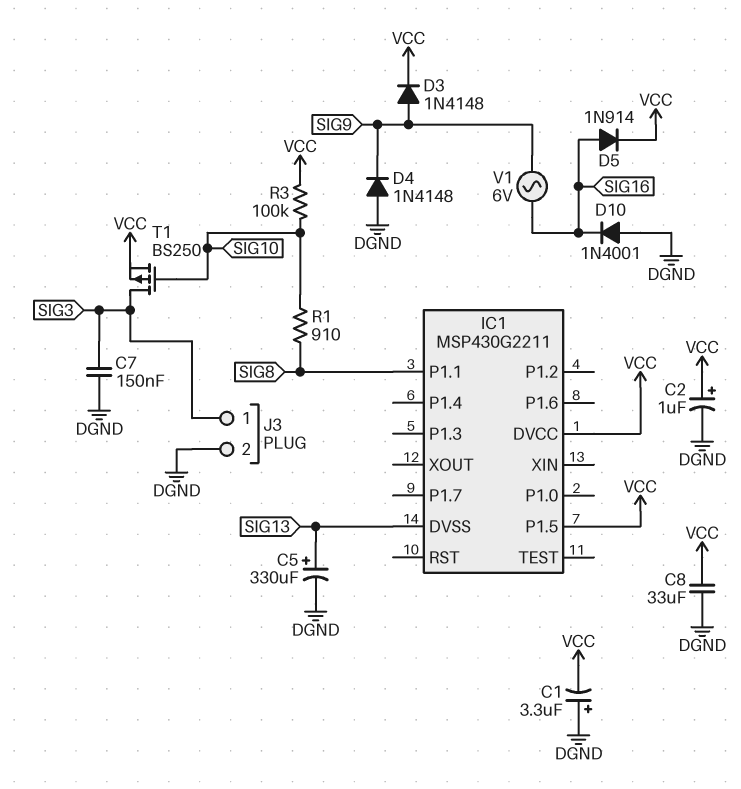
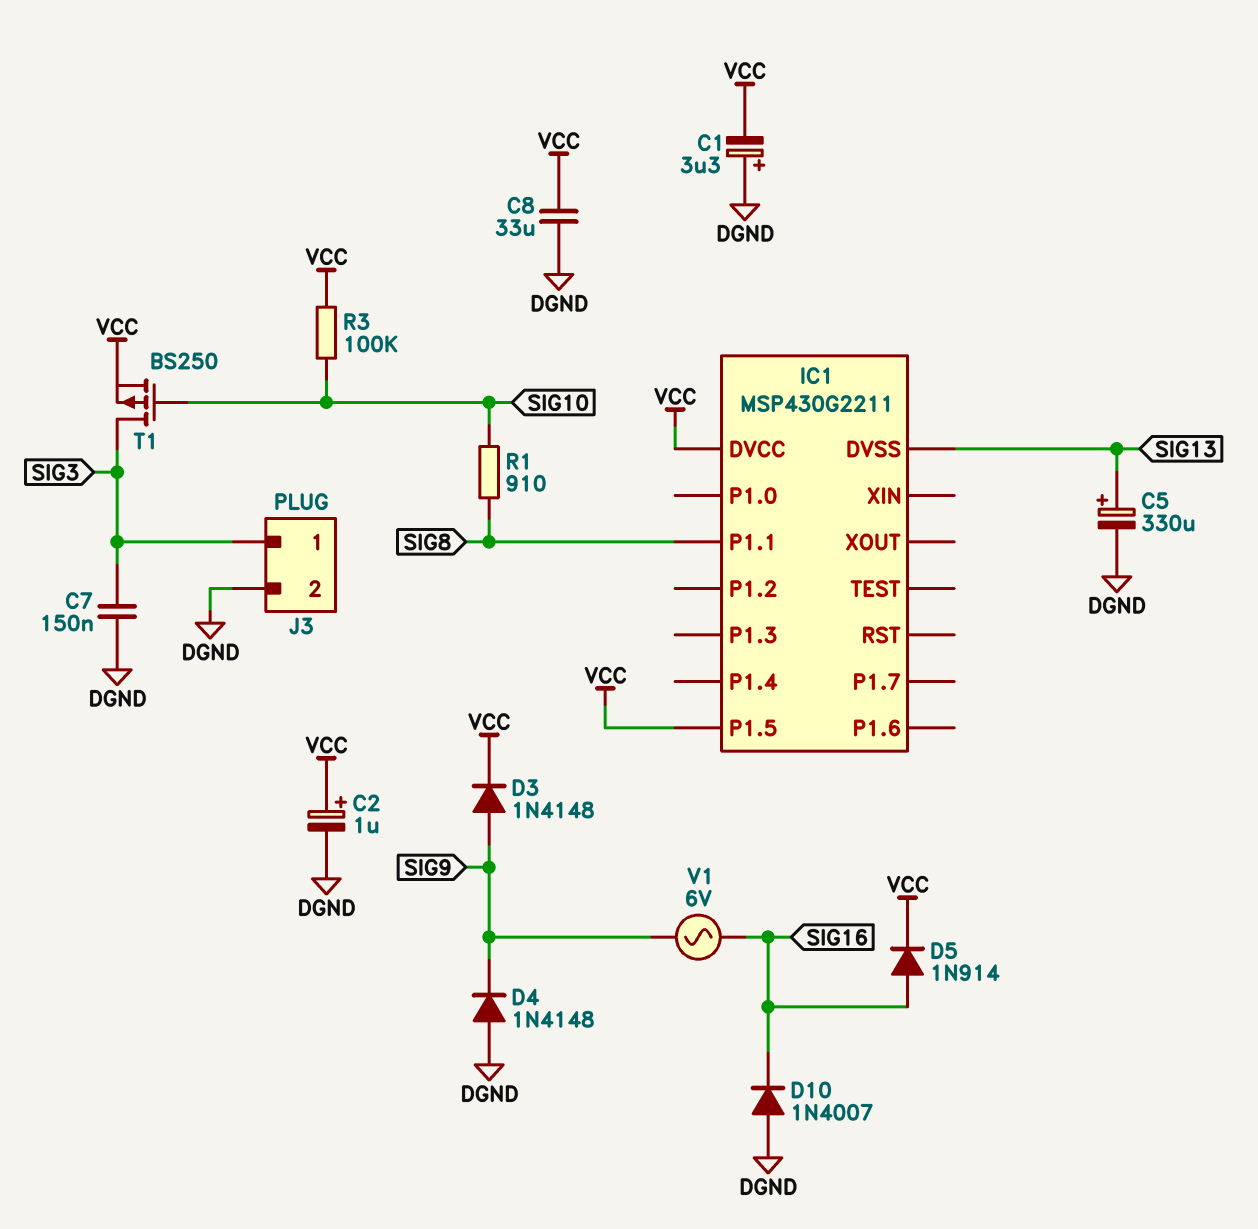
D10: diode 1N4001 (A DGND, K SIG16) -> diode 1N4007 (A DGND, K SIG16)

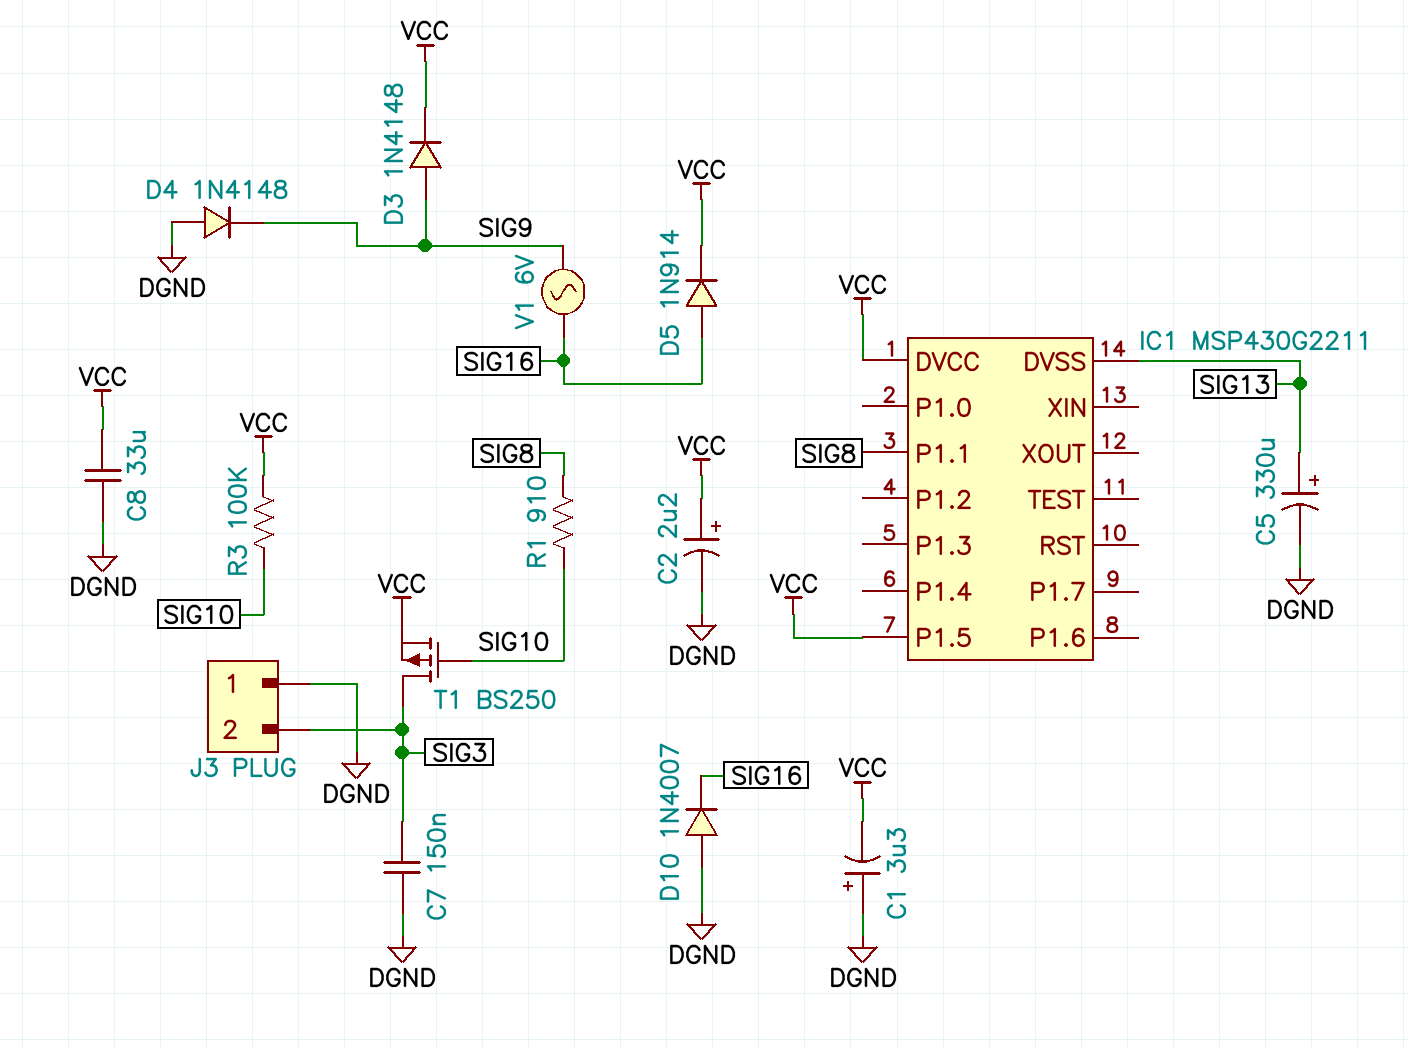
C2: 1uF (plus VCC, minus DGND) -> 2.2uF (plus VCC, minus DGND)
J3 pin 1: SIG3 -> DGND
J3 pin 2: DGND -> SIG3

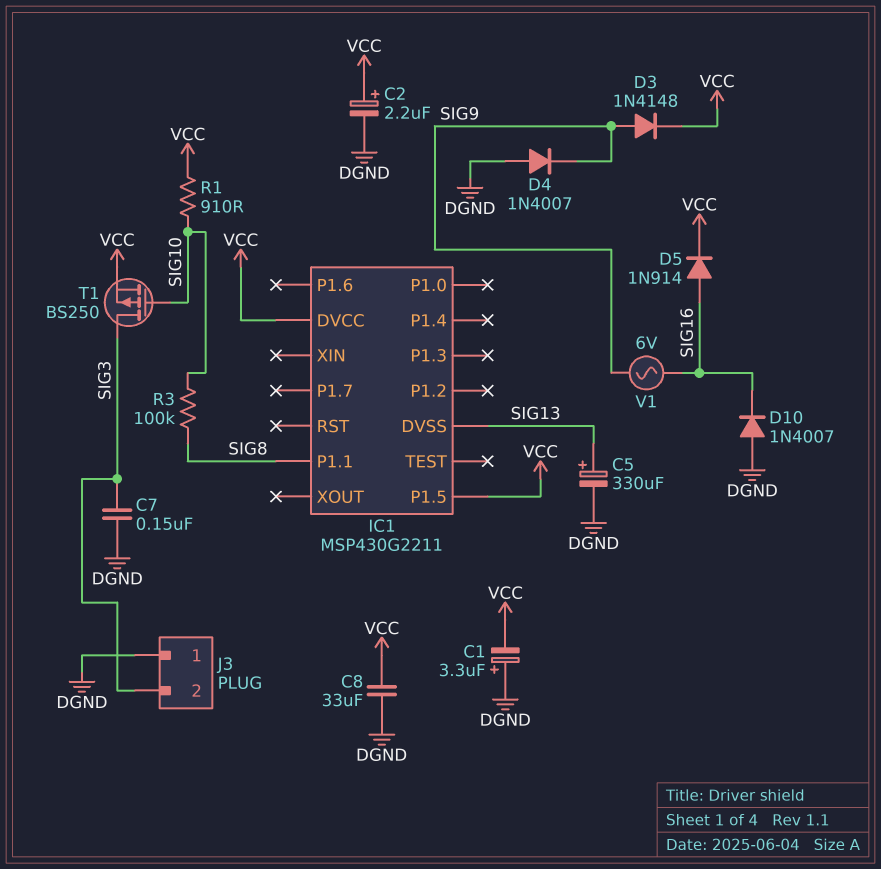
D4: diode 1N4148 (A DGND, K SIG9) -> diode 1N4007 (A DGND, K SIG9)
R1: 910 (SIG8, SIG10) -> 910 (SIG10, VCC)
R3: 100k (SIG10, VCC) -> 100k (SIG8, SIG10)

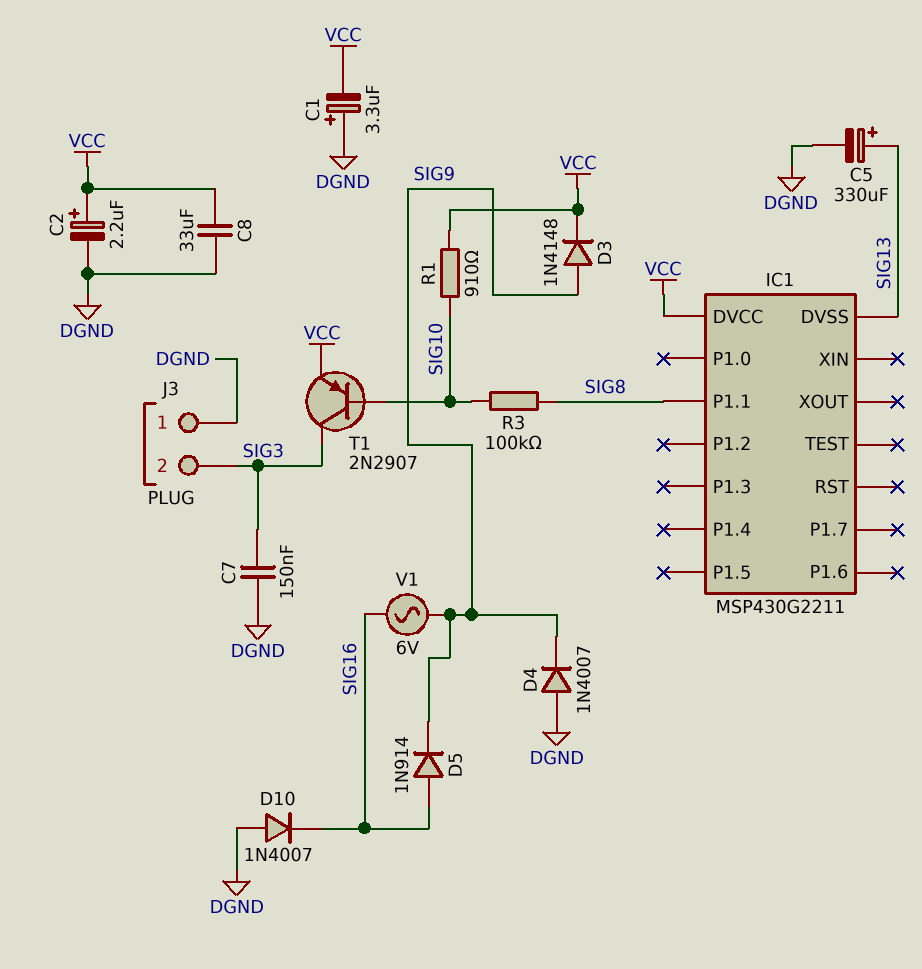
D5: diode 1N914 (A SIG16, K VCC) -> diode 1N914 (A SIG16, K SIG9)
IC1 pin P1.5: VCC -> none
T1: PMOS BS250 (G SIG10, D SIG3, S VCC) -> PNP 2N2907 (B SIG10, C SIG3, E VCC)

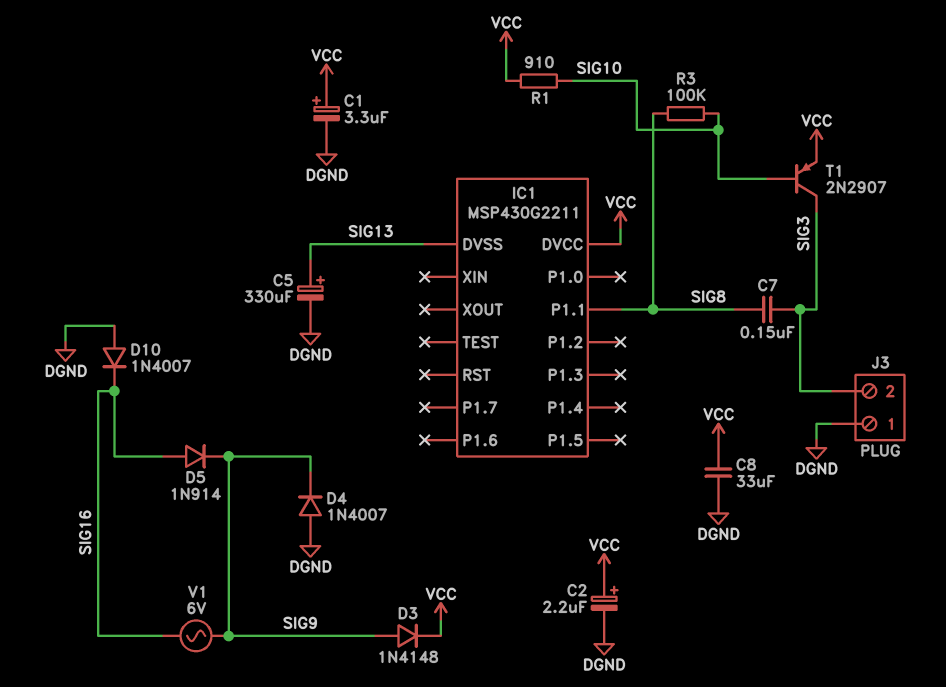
C1: 3.3uF (plus DGND, minus VCC) -> 3.3uF (plus VCC, minus DGND)
C7: 150nF (DGND, SIG3) -> 150nF (SIG3, SIG8)

